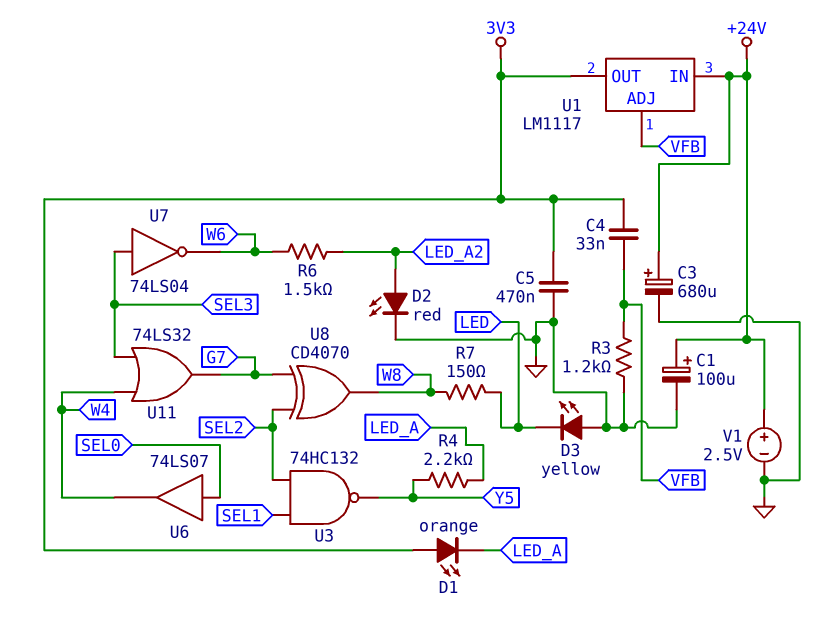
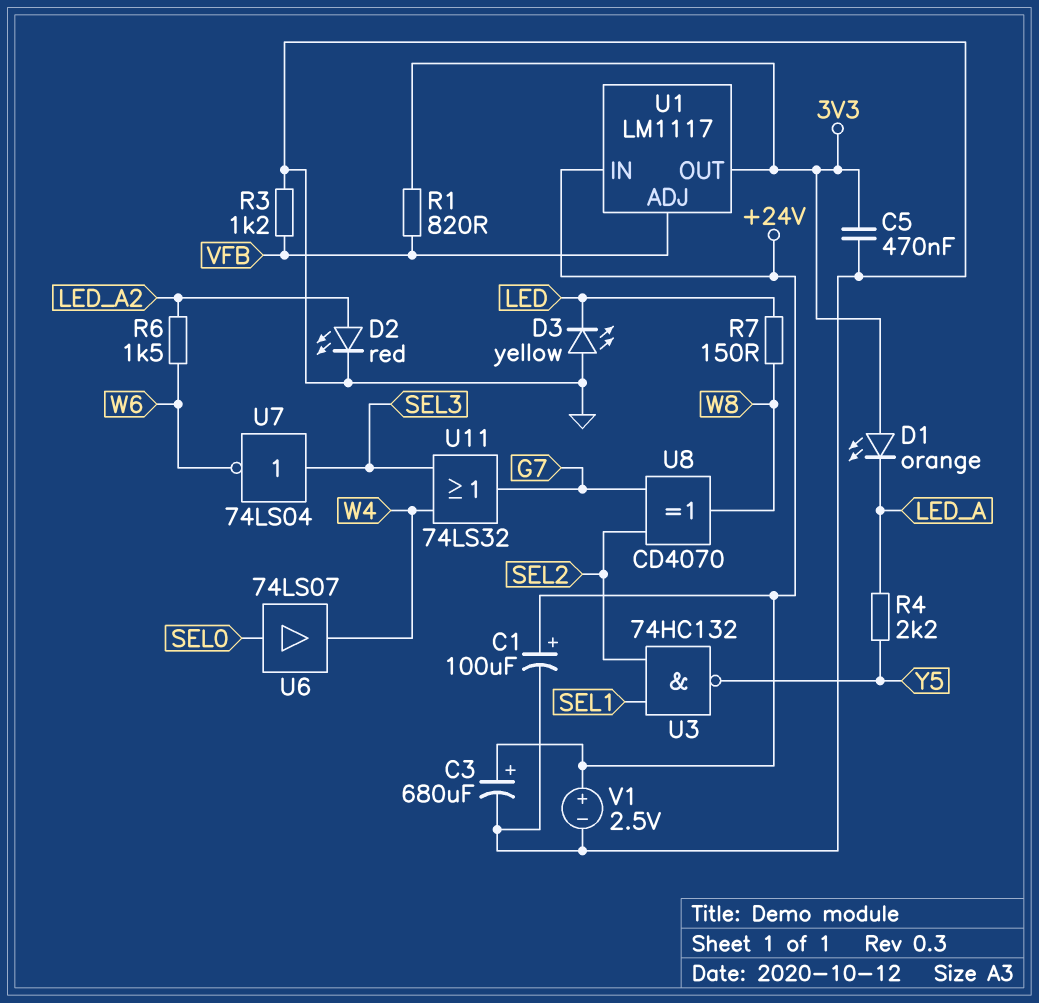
C4: 33nF (3V3, VFB) -> none
R1: none -> 820 (3V3, VFB)

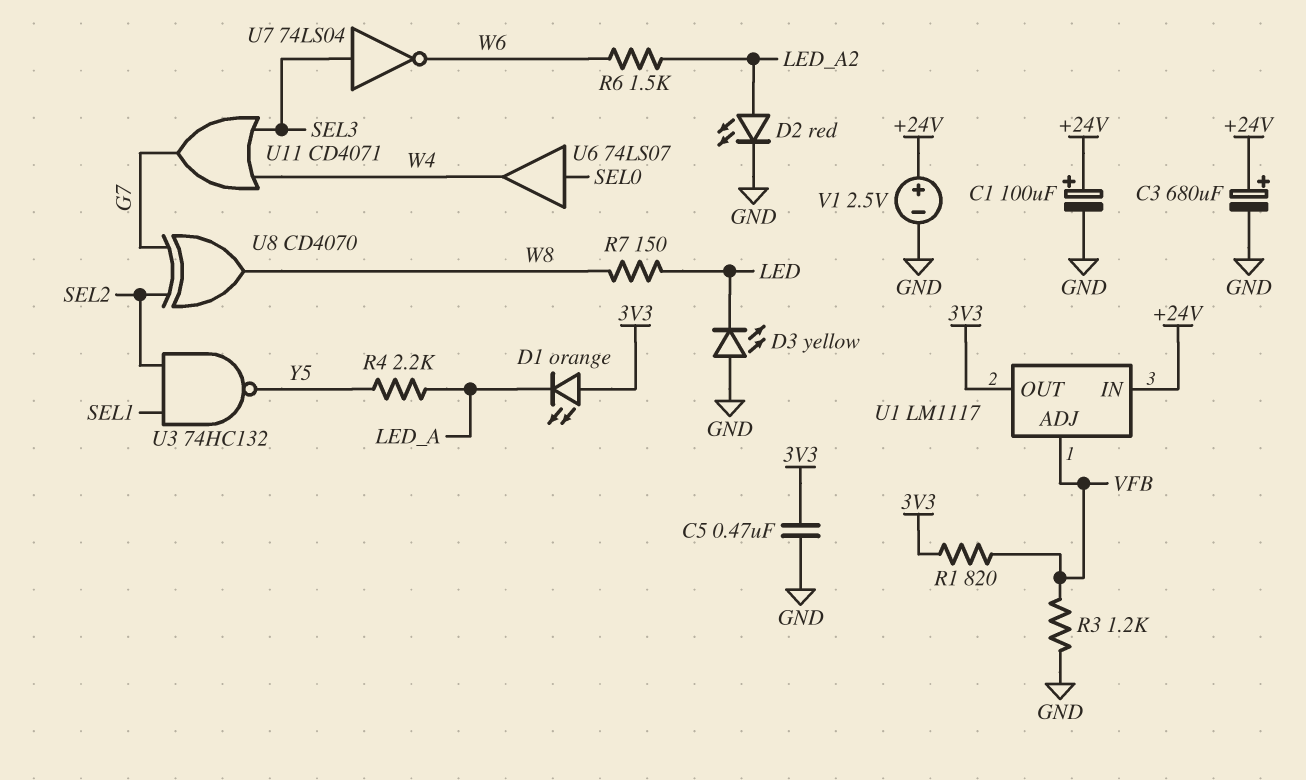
U11: OR 74LS32 (in SEL3, in W4, out G7) -> OR CD4071 (in SEL3, in W4, out G7)

